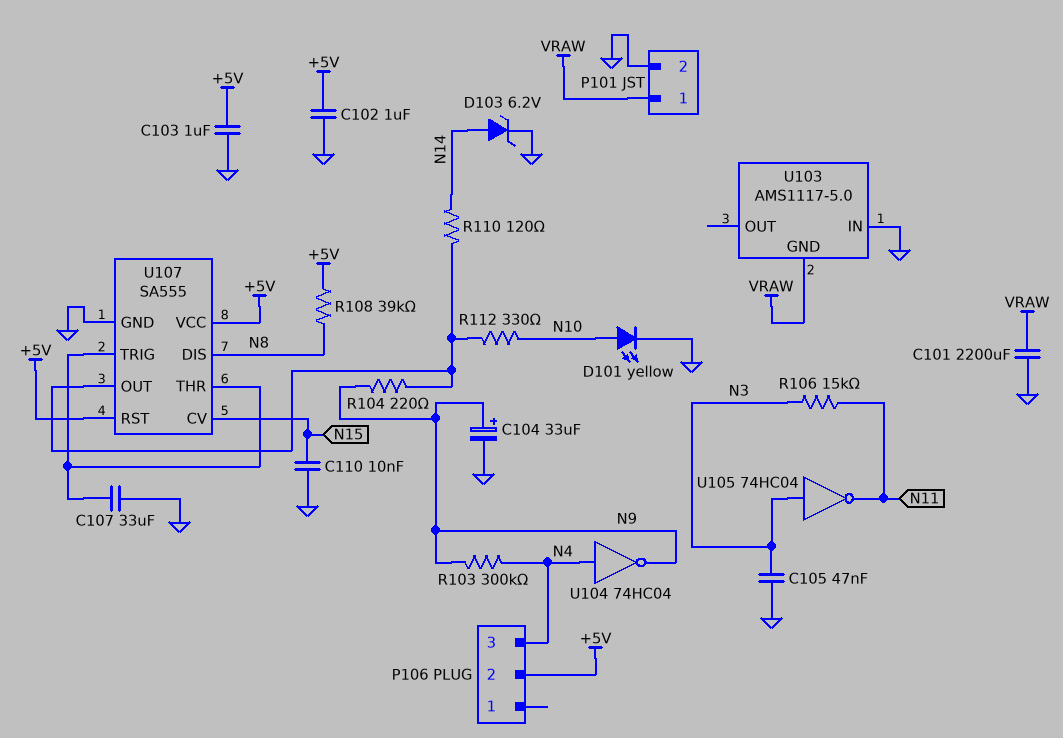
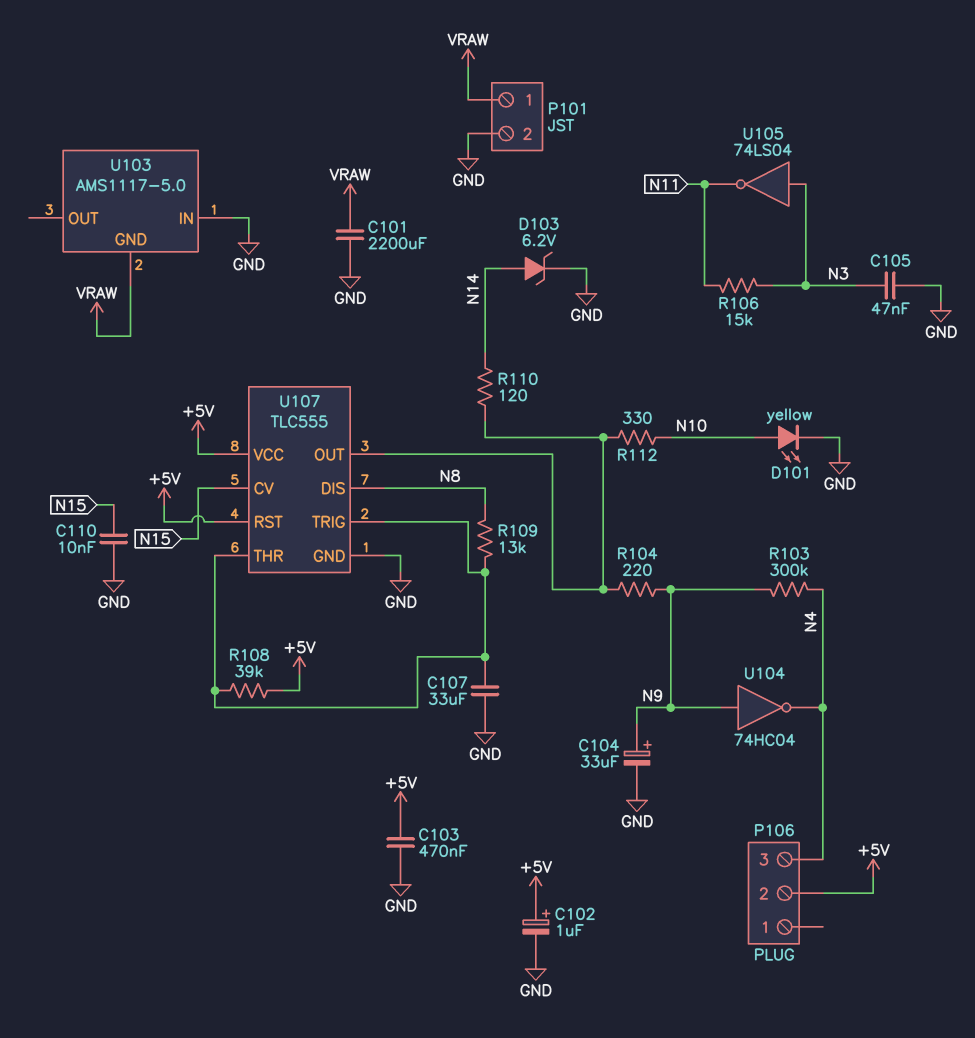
C102: 1uF (+5V, GND) -> 1uF (plus +5V, minus GND)
C103: 1uF (+5V, GND) -> 470nF (+5V, GND)
R108: 39k (+5V, N8) -> 39k (+5V, U107/THR)
R109: none -> 13k (N8, U107/THR)
U104: NOT 74HC04 (in N4, out N9) -> NOT 74HC04 (in N9, out N4)
U105: NOT 74HC04 (in N3, out N11) -> NOT 74LS04 (in N3, out N11)
U107: SA555 -> TLC555

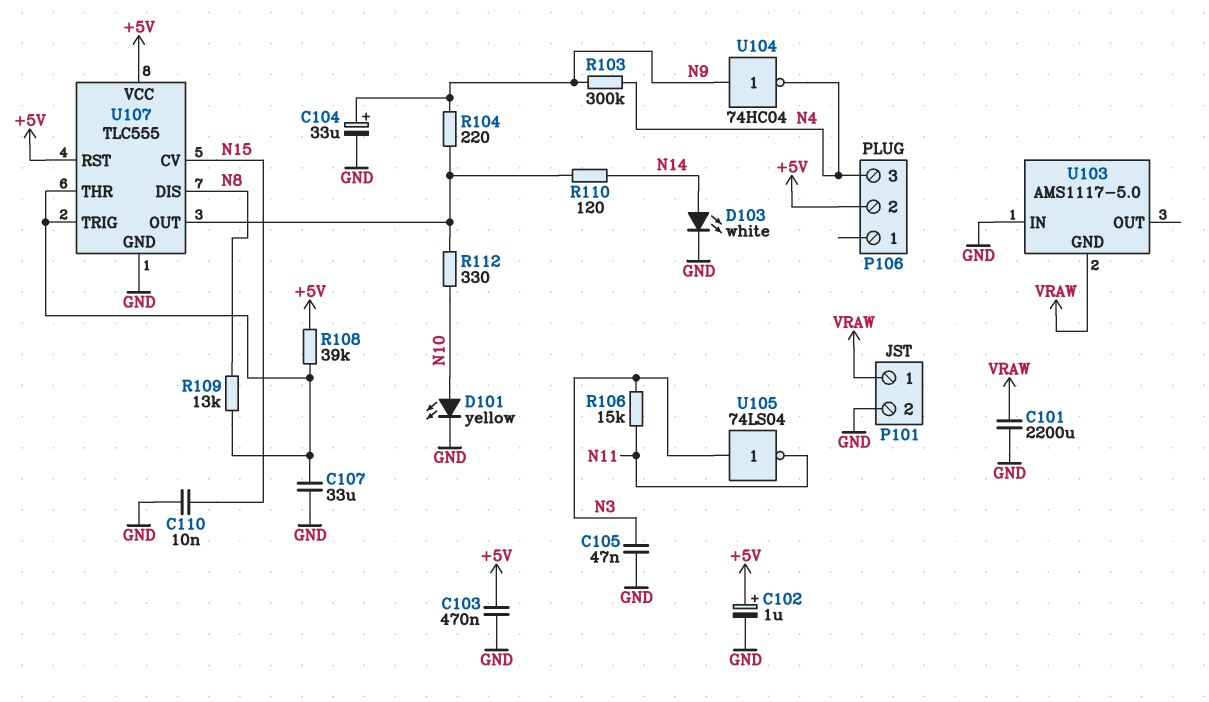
D103: zener 6.2V (A N14, K GND) -> LED white (A N14, K GND)

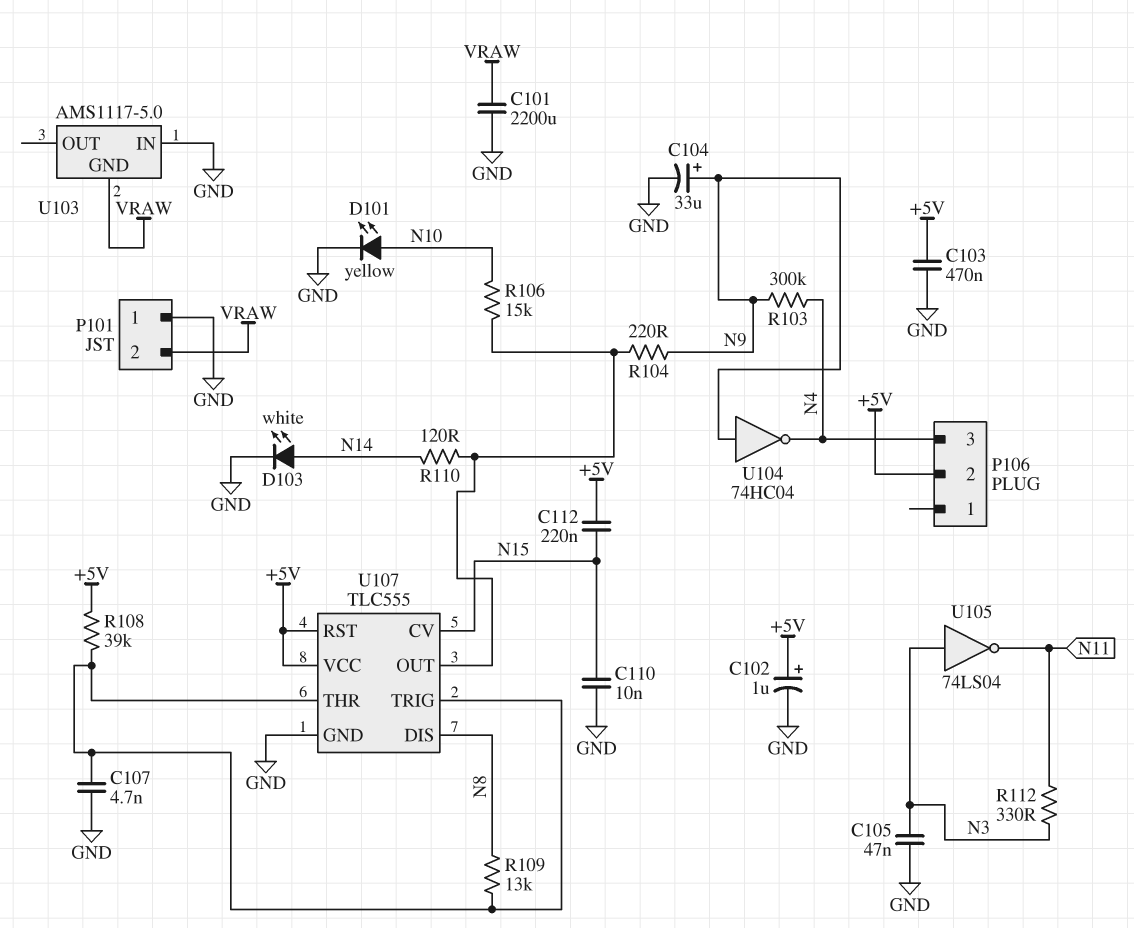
C107: 33uF (GND, U107/THR) -> 4.7nF (GND, U107/THR)
C112: none -> 220nF (+5V, N15)
P101 pin 1: VRAW -> GND
P101 pin 2: GND -> VRAW
R106: 15k (N3, N11) -> 15k (N10, U107/OUT)
R112: 330 (N10, U107/OUT) -> 330 (N3, N11)

